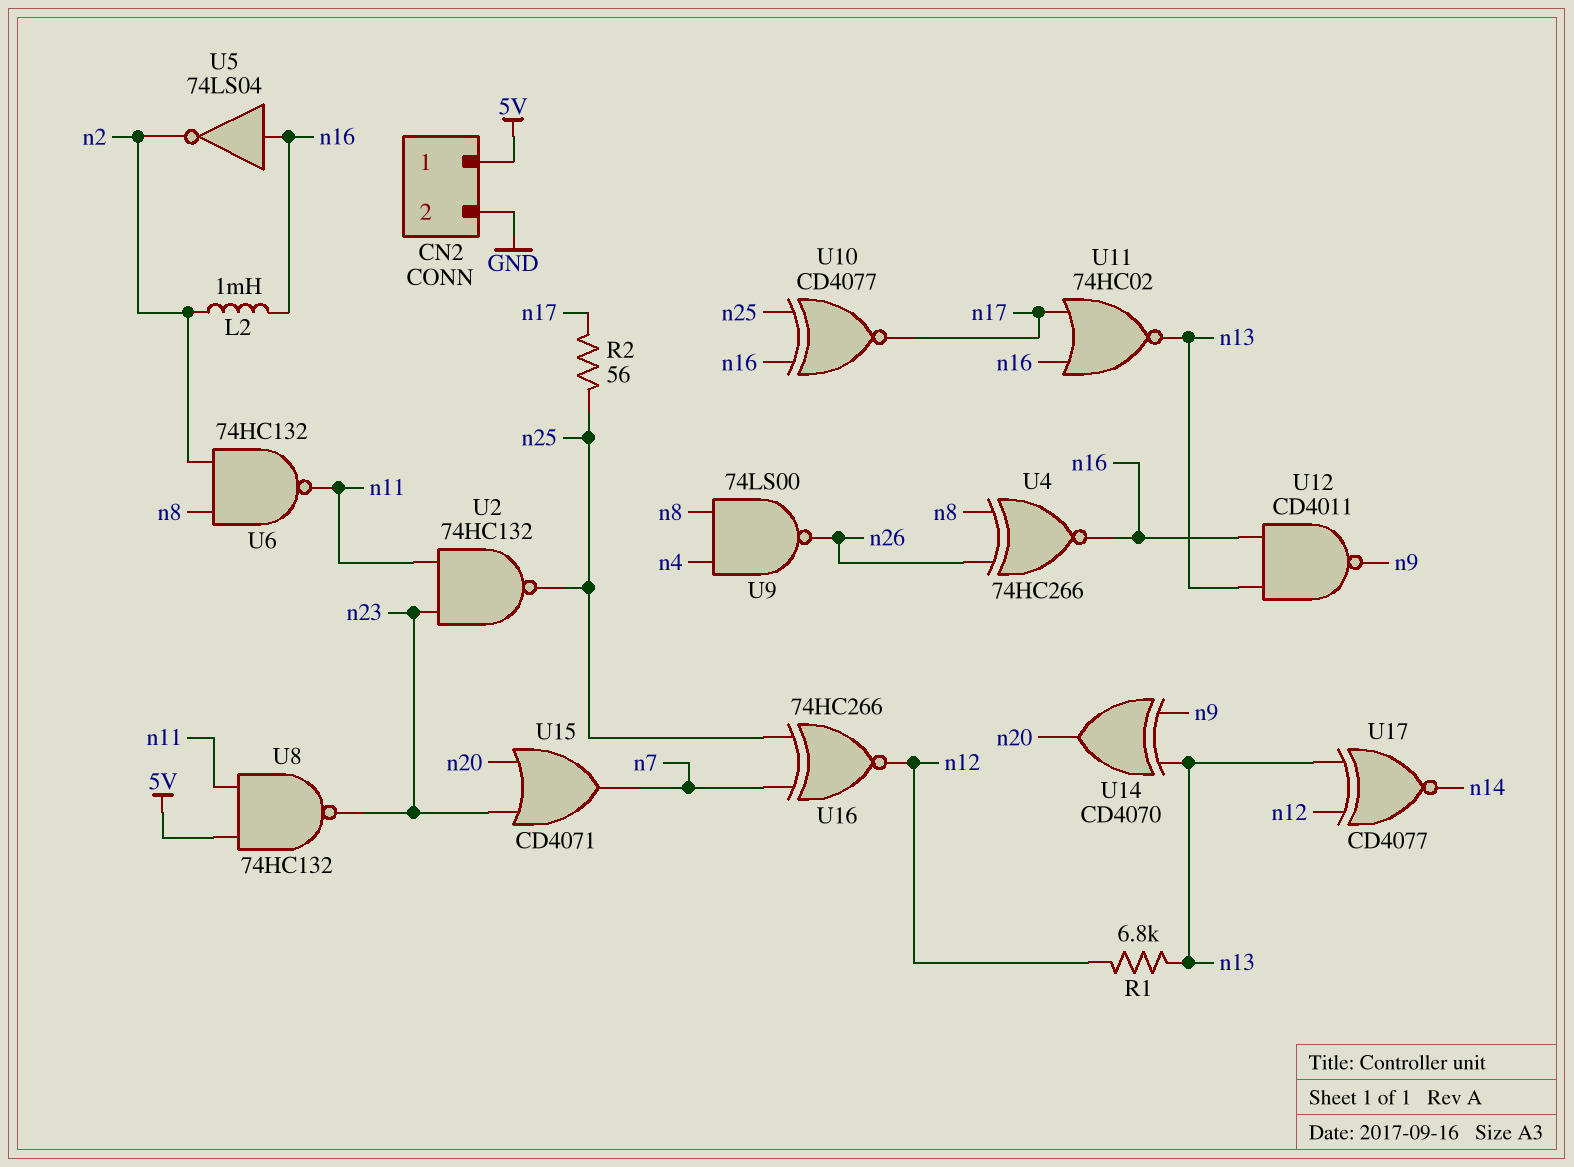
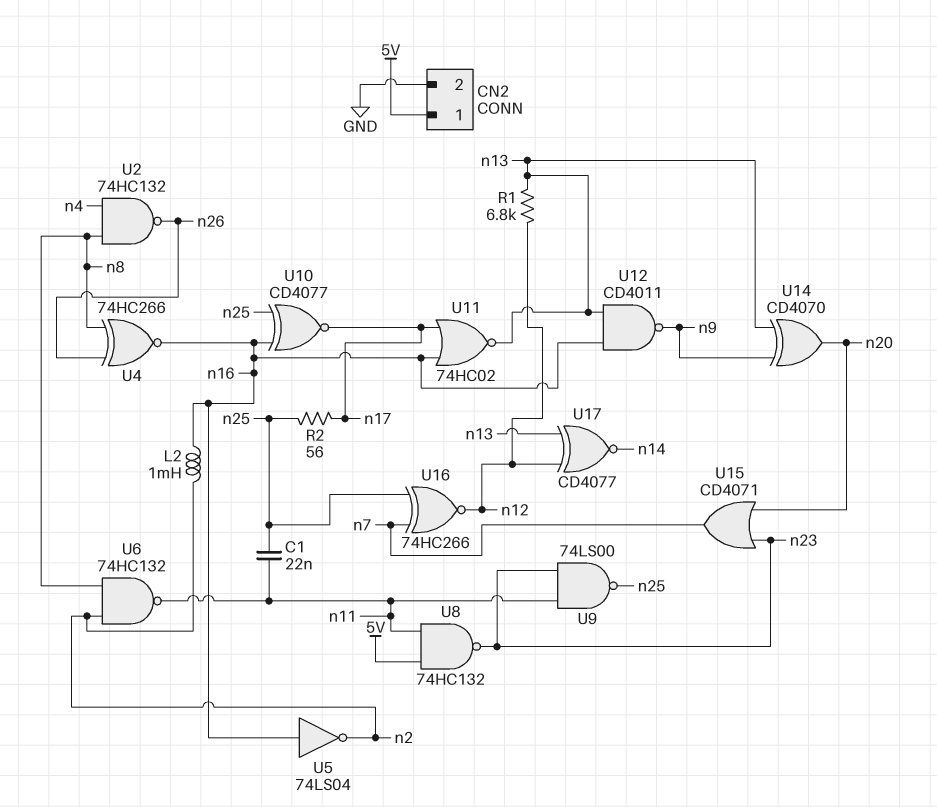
C1: none -> 22nF (n11, n25)
U2: NAND 74HC132 (in n11, in n23, out n25) -> NAND 74HC132 (in n4, in n8, out n26)
U9: NAND 74LS00 (in n4, in n8, out n26) -> NAND 74LS00 (in n11, in n23, out n25)

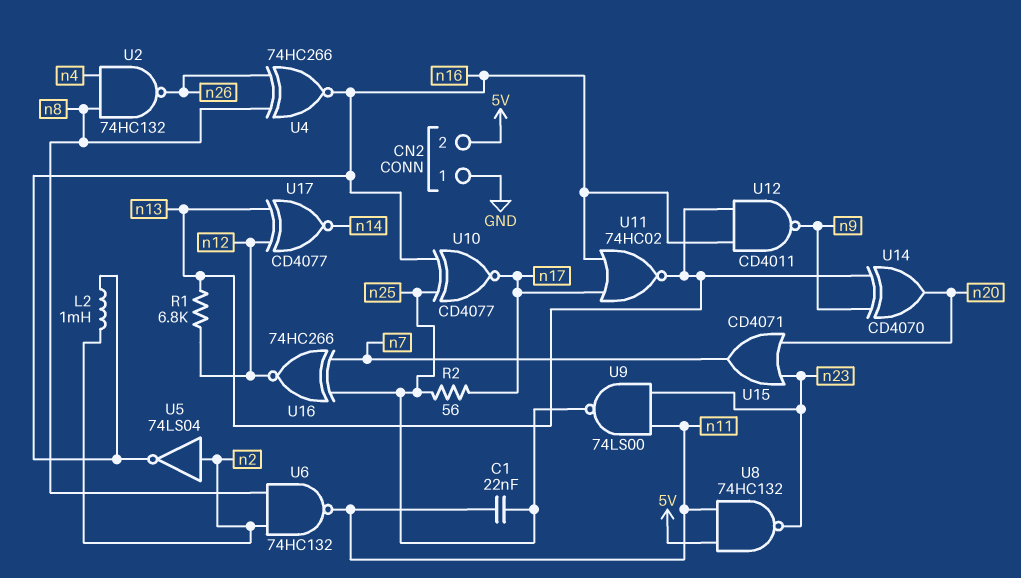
CN2 pin 1: 5V -> GND
CN2 pin 2: GND -> 5V
U5: NOT 74LS04 (in n16, out n2) -> NOT 74LS04 (in n2, out n16)

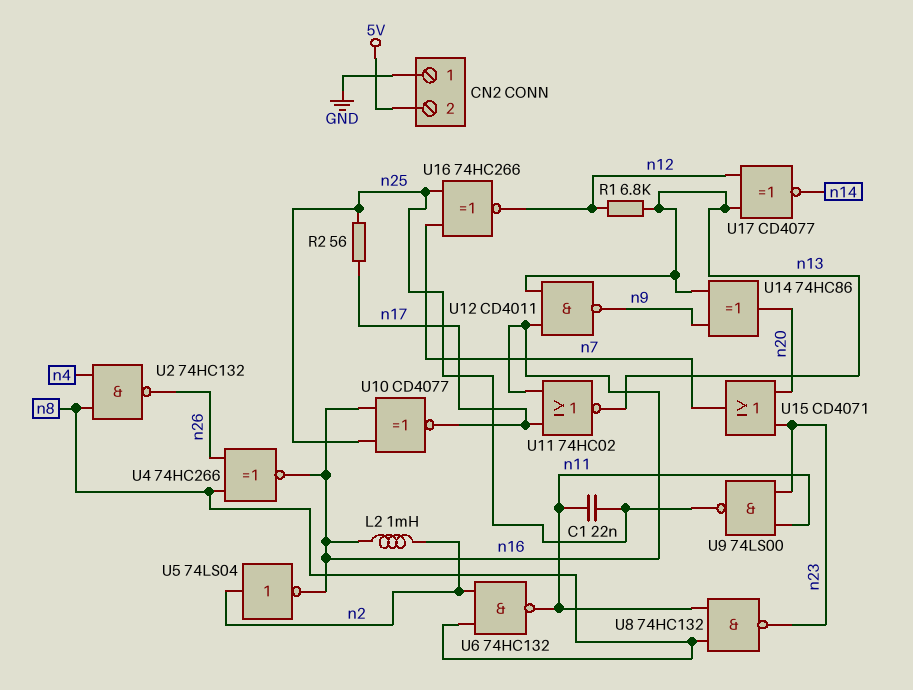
U8: NAND 74HC132 (in 5V, in n11, out n23) -> NAND 74HC132 (in n8, in n11, out n23)
U14: XOR CD4070 (in n9, in n13, out n20) -> XOR 74HC86 (in n9, in n13, out n20)

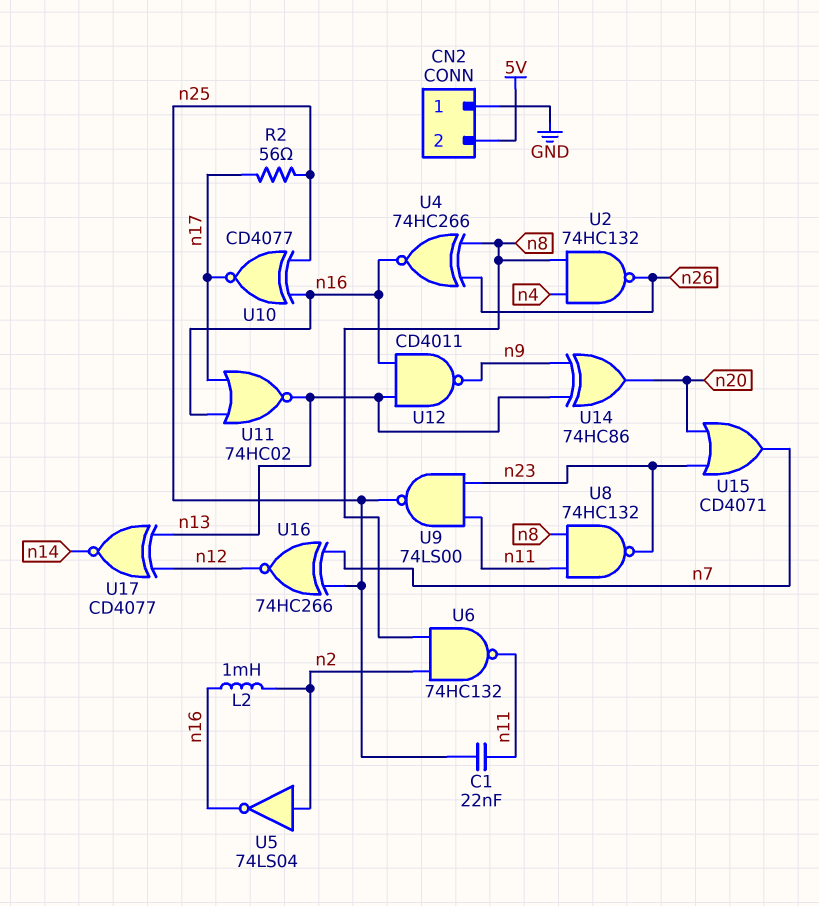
R1: 6.8k (n12, n13) -> none

